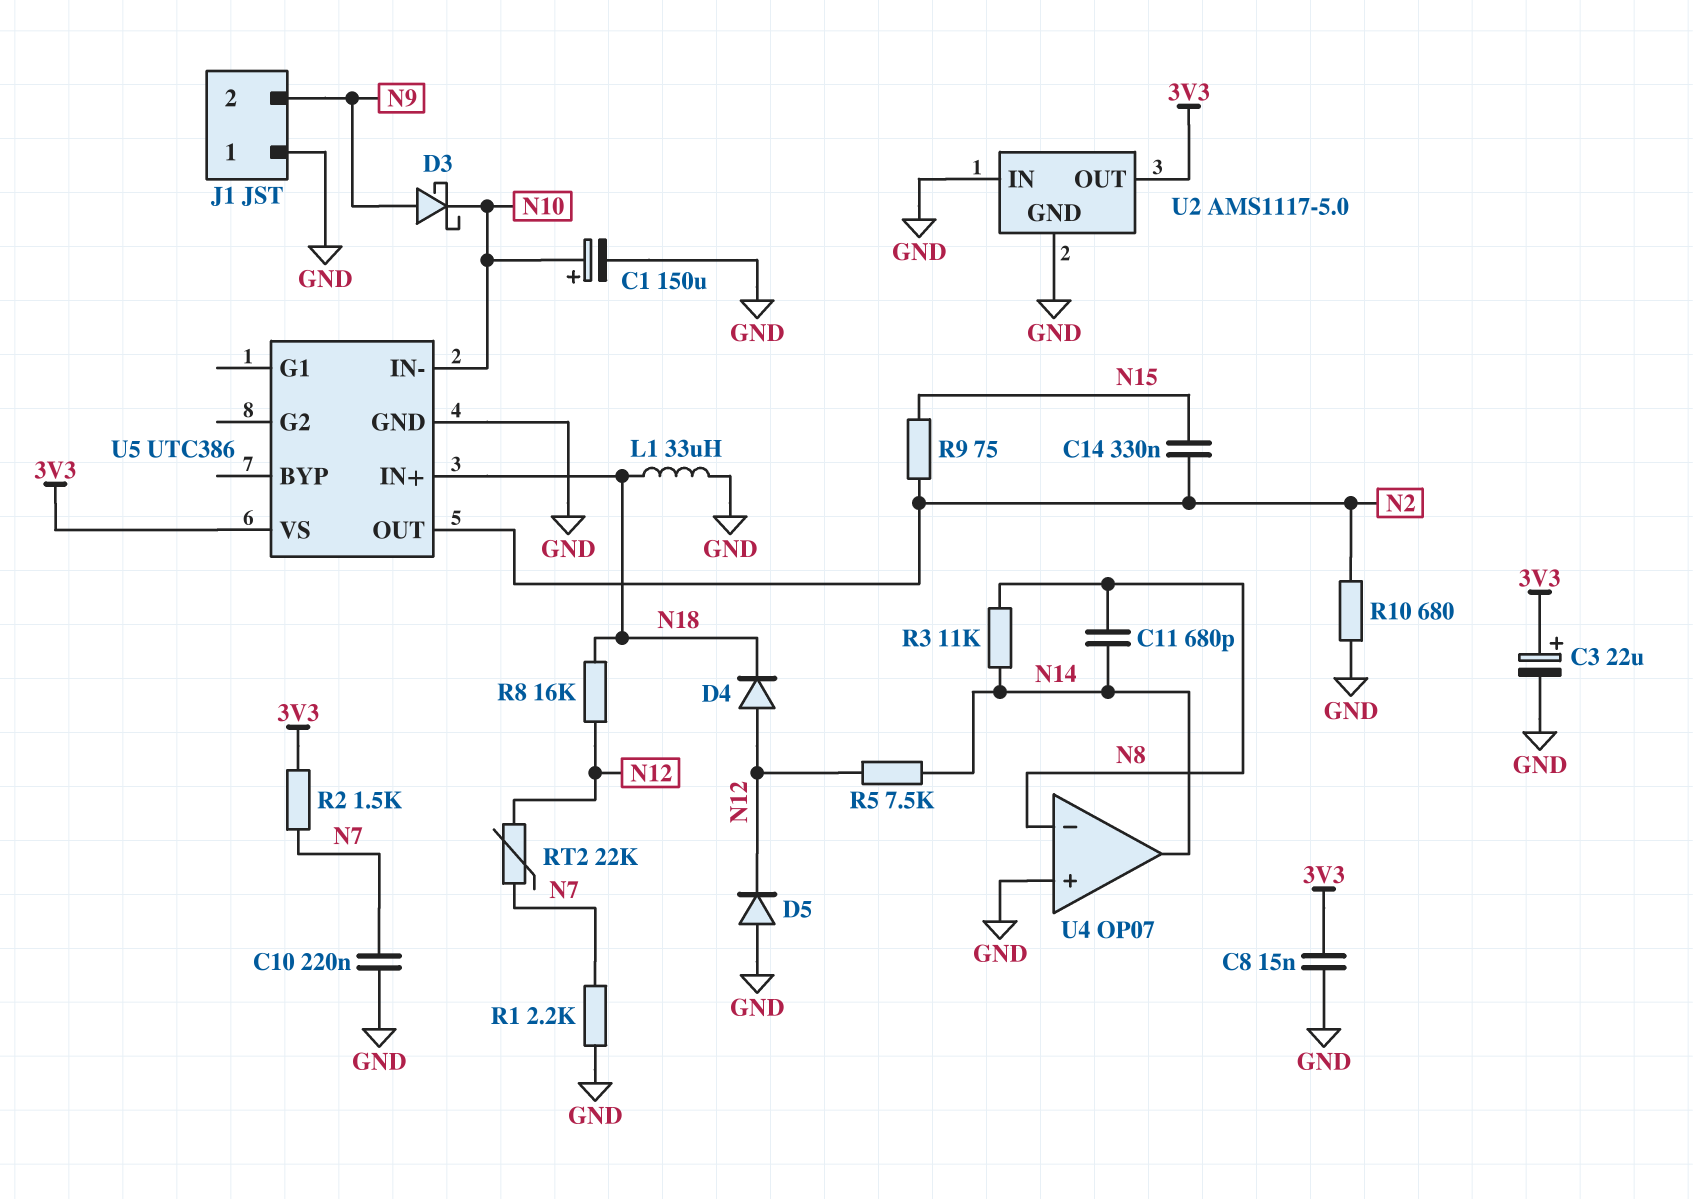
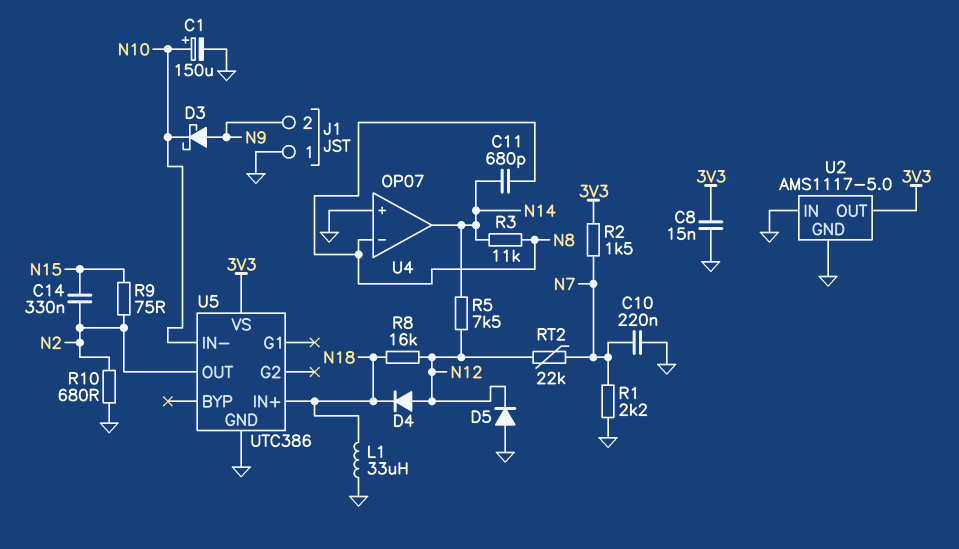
C3: 22uF (plus 3V3, minus GND) -> none

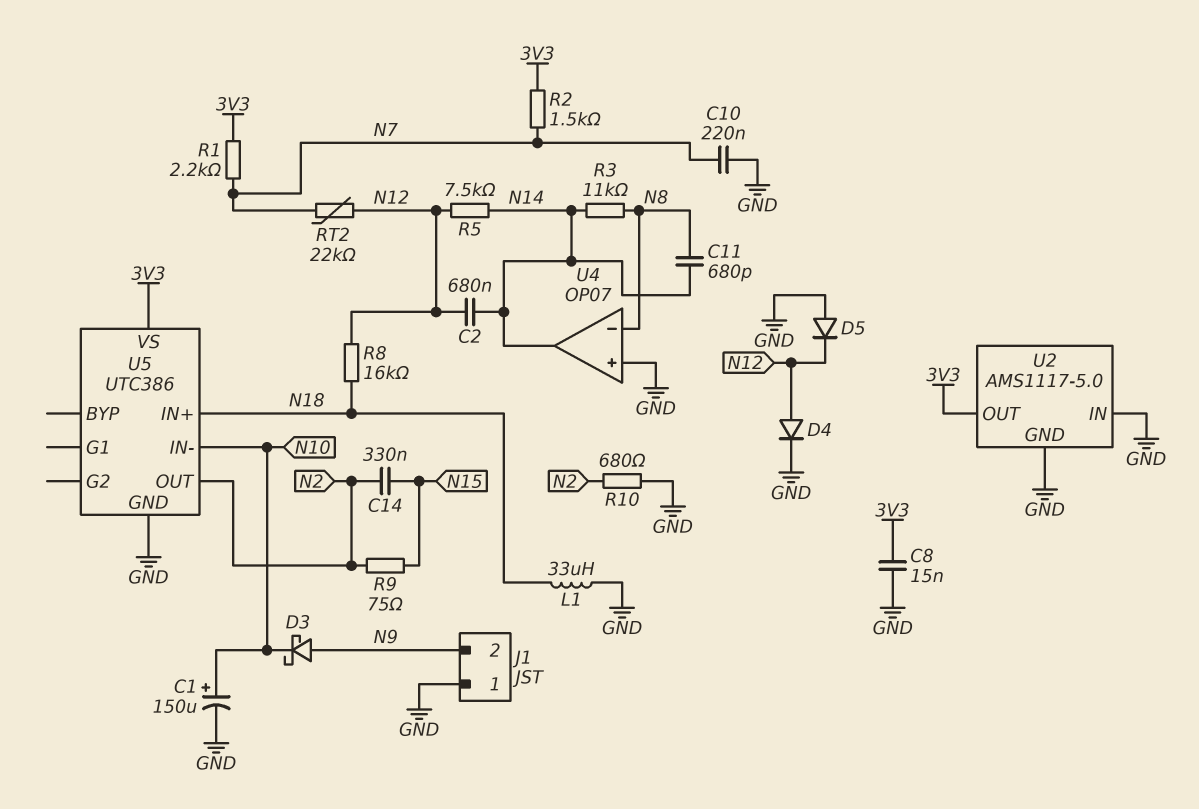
C2: none -> 680nF (N12, N14)
D4: diode (A N12, K N18) -> diode (A N12, K GND)
R1: 2.2k (GND, N7) -> 2.2k (3V3, N7)

